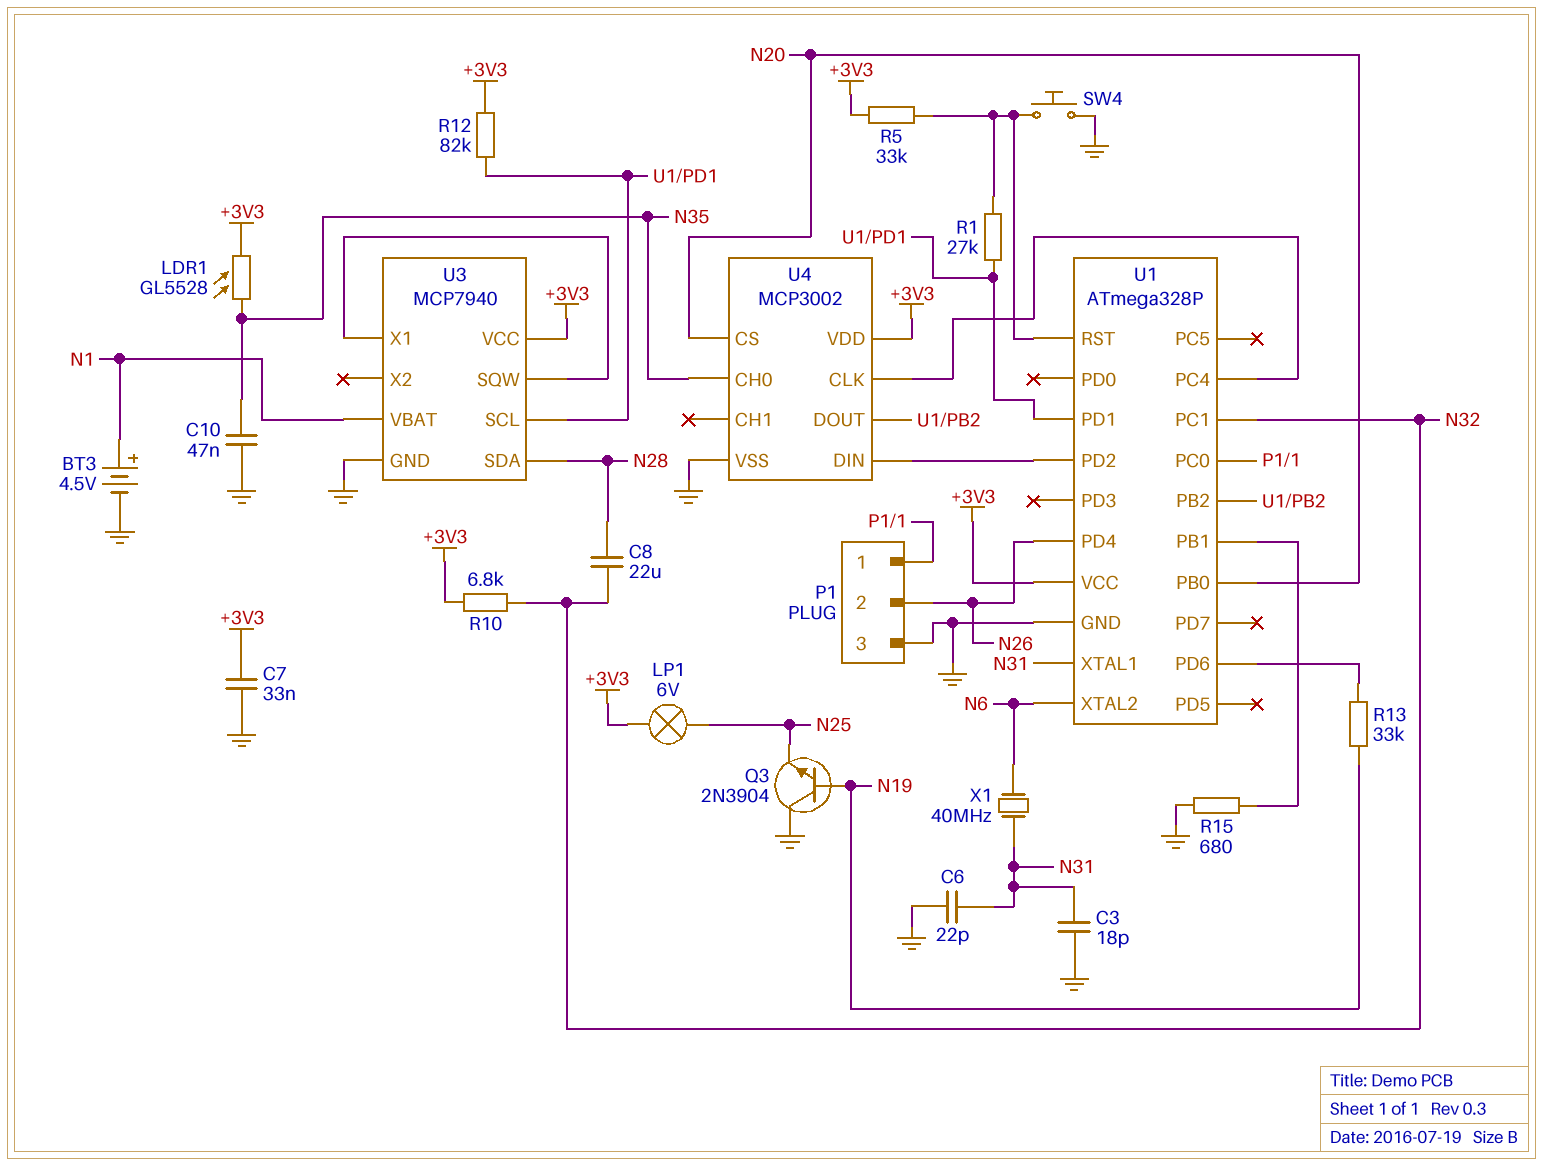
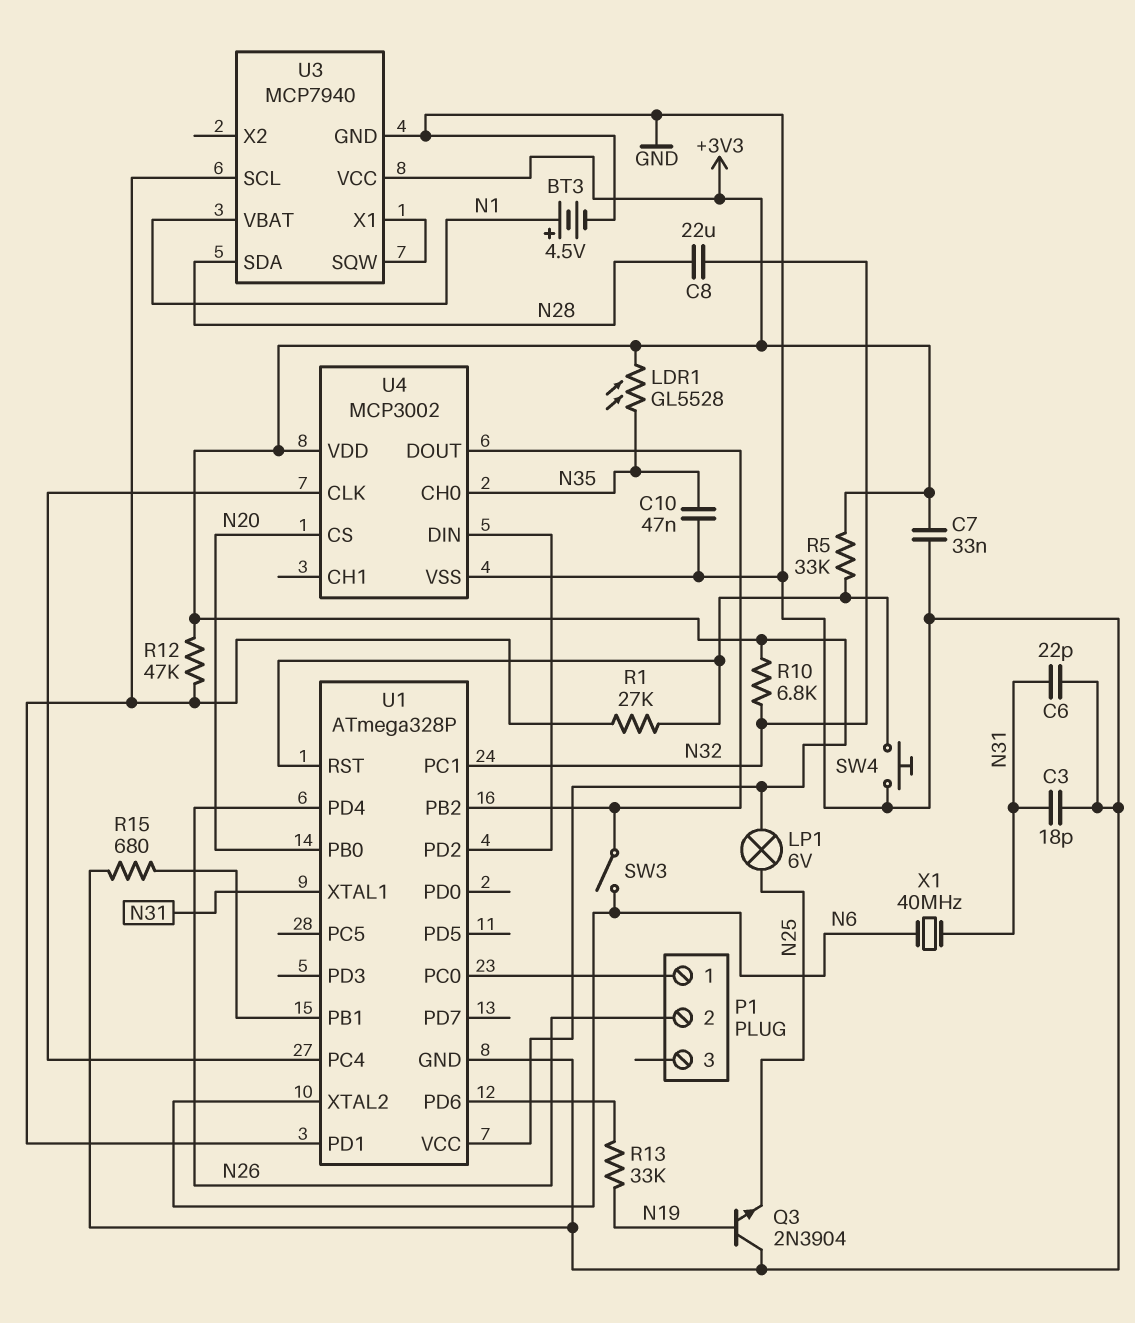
P1 pin 3: GND -> none
R12: 82k (+3V3, U1/PD1) -> 47k (+3V3, U1/PD1)
SW3: none -> switch (N6, U1/PB2)

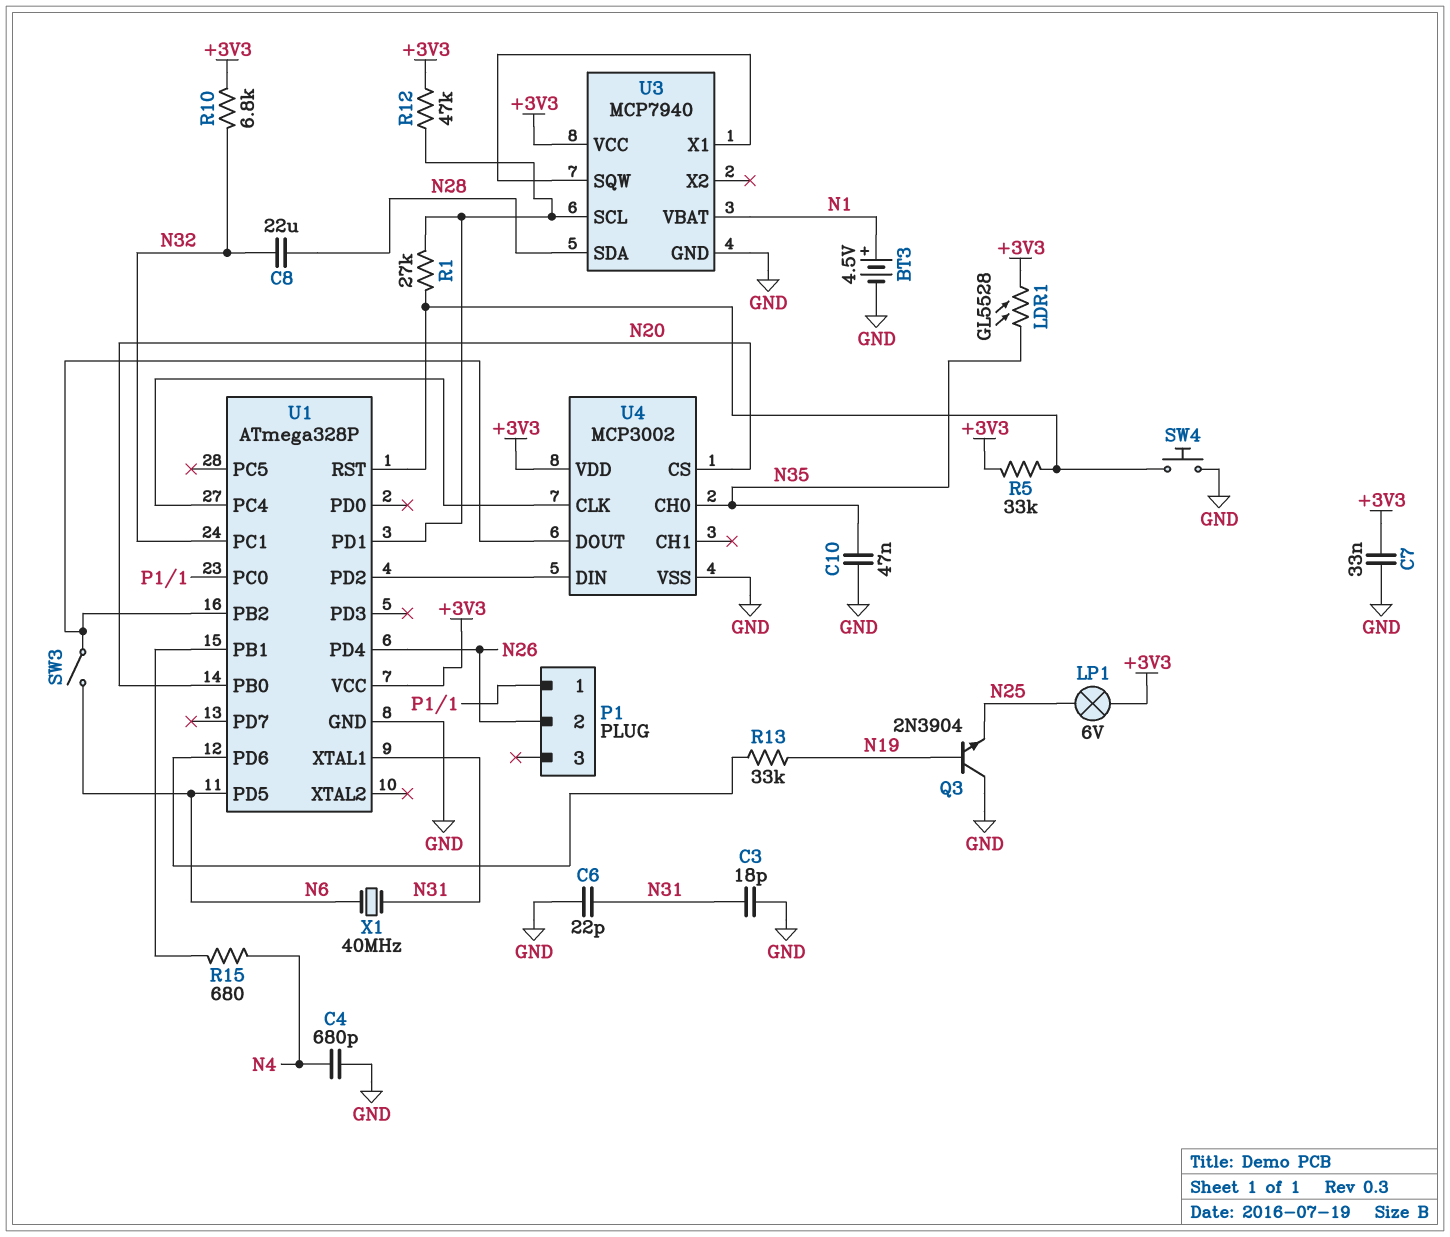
C4: none -> 680pF (GND, N4)
R15: 680 (GND, U1/PB1) -> 680 (N4, U1/PB1)
U1 pin PD5: none -> N6
U1 pin XTAL2: N6 -> none

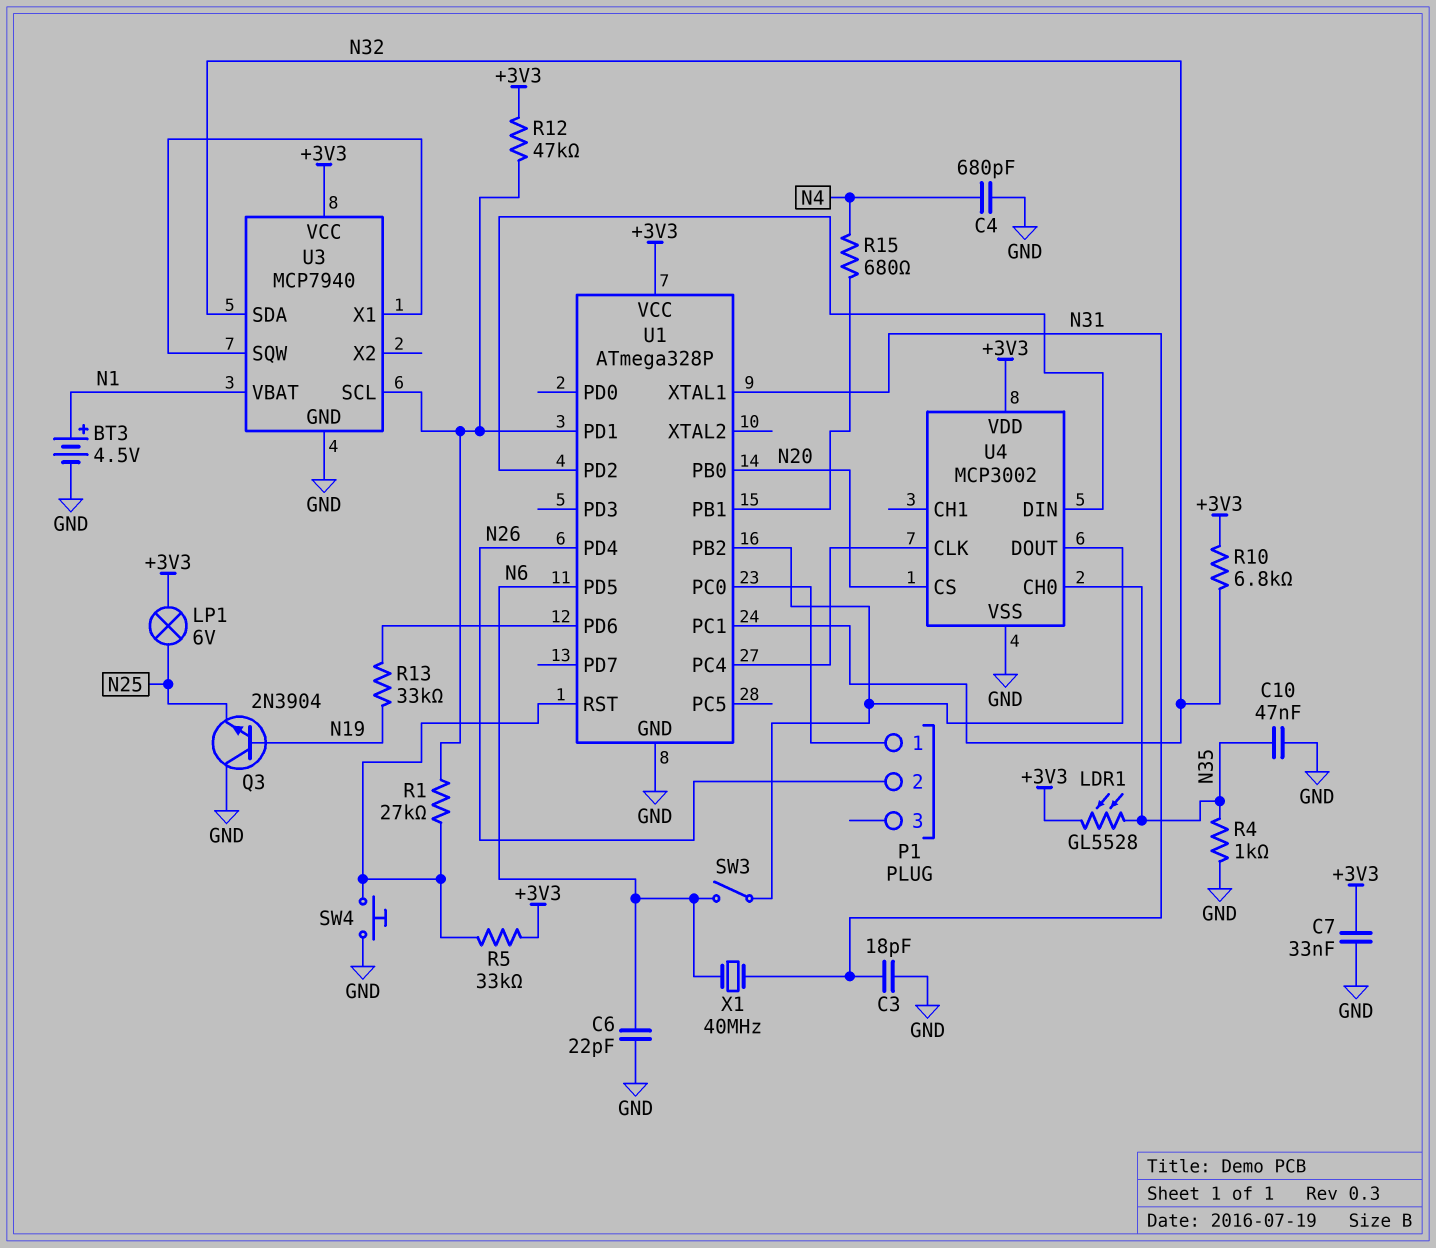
C6: 22pF (GND, N31) -> 22pF (GND, N6)
C8: 22uF (N28, N32) -> none
R4: none -> 1k (GND, N35)
U3 pin SDA: N28 -> N32

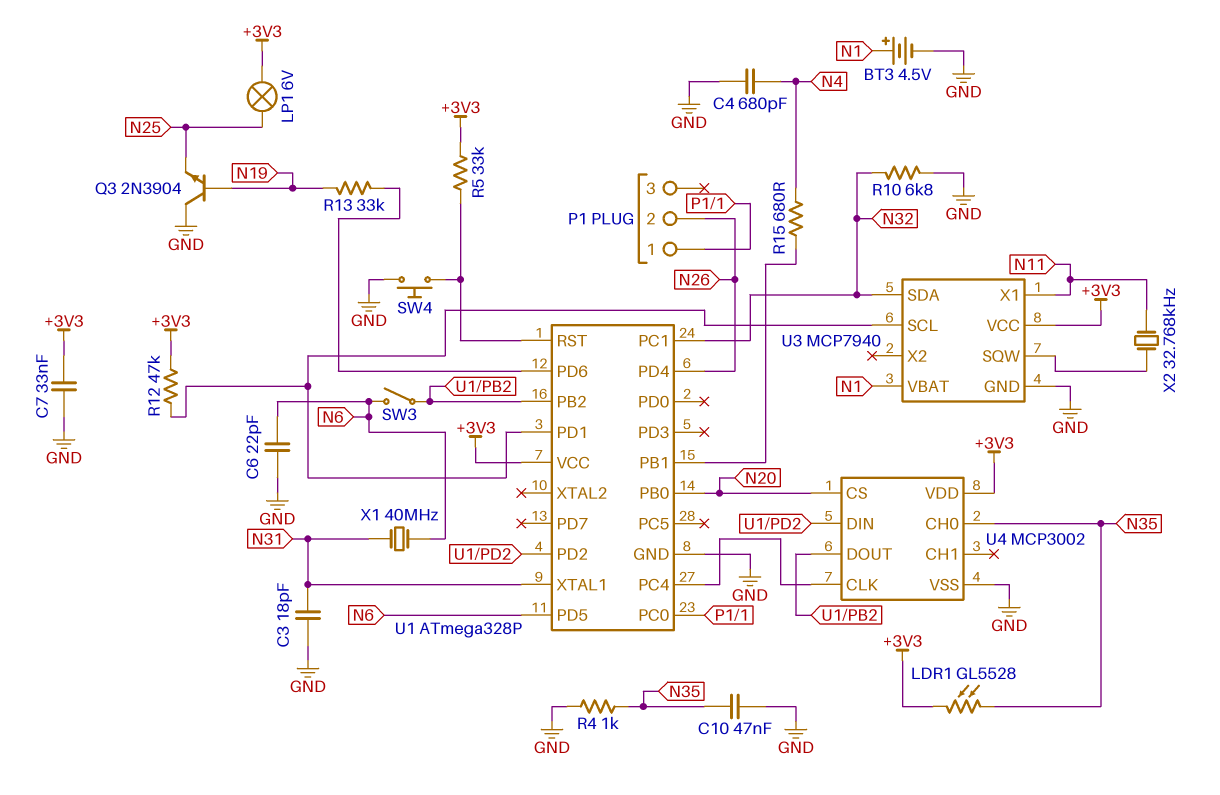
R1: 27k (U1/PD1, U1/RST) -> none
R10: 6.8k (+3V3, N32) -> 6.8k (GND, N32)
U3 pin X1: U3/SQW -> N11
X2: none -> 32.768kHz (N11, U3/SQW)

